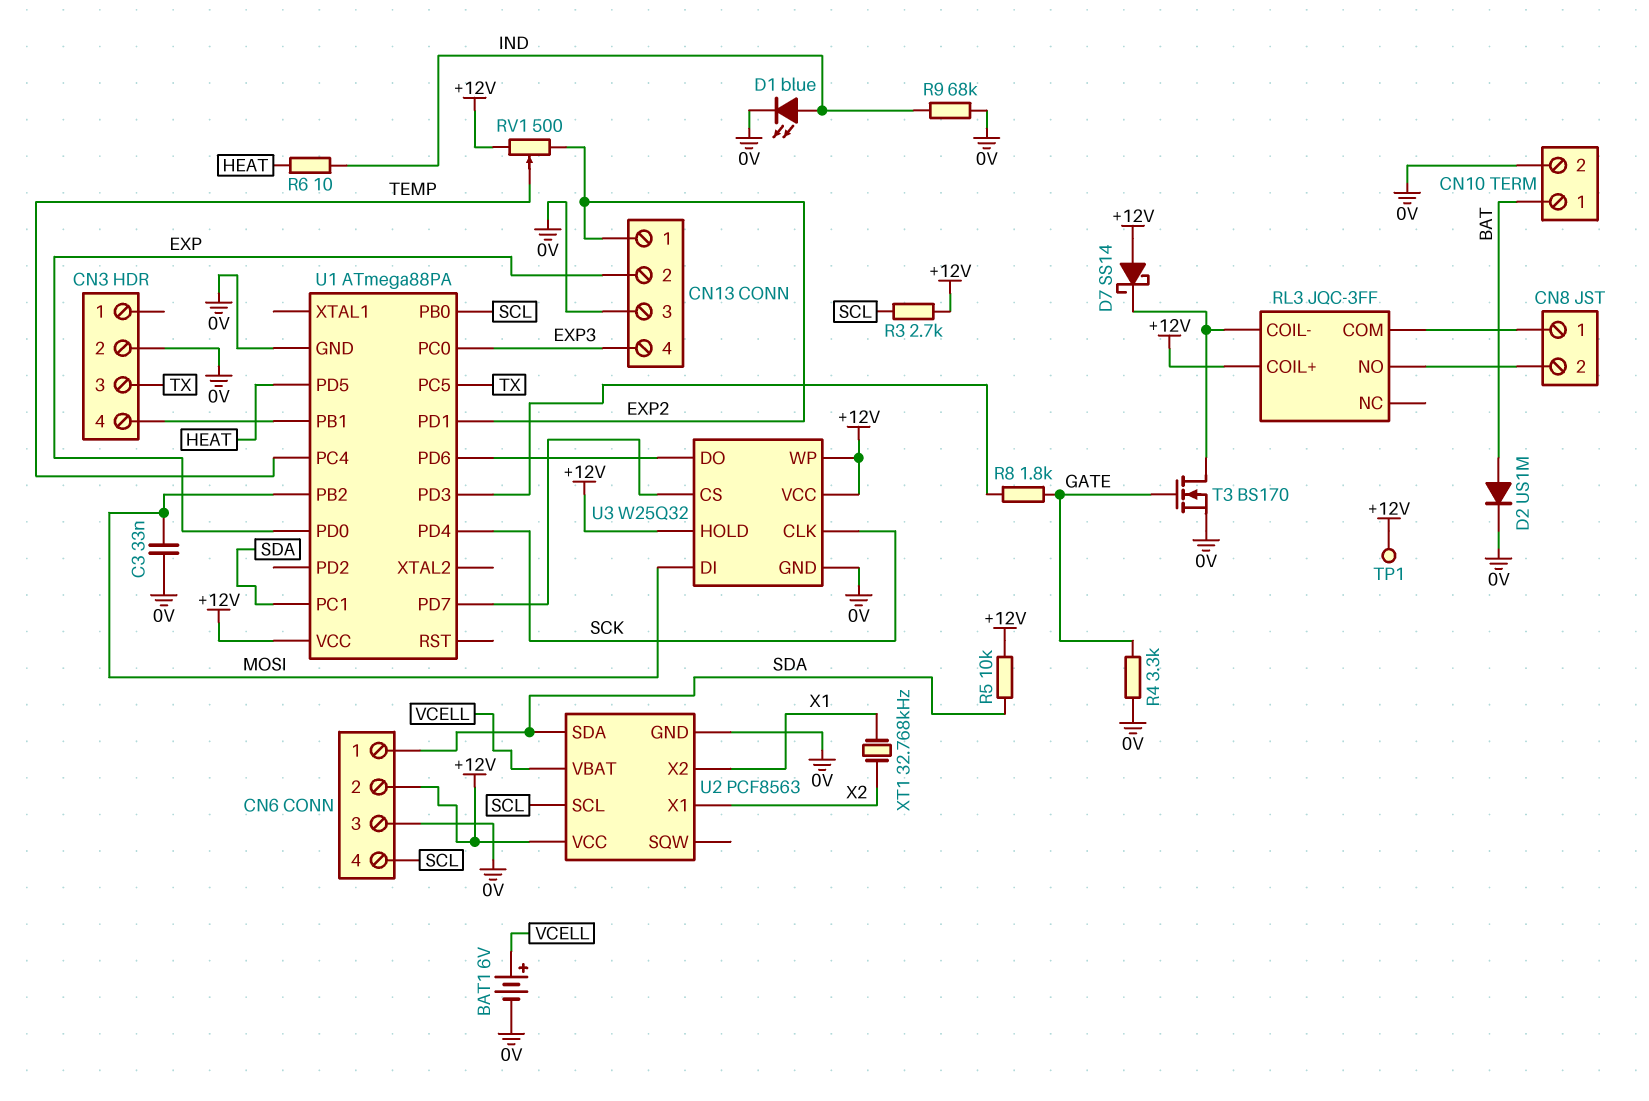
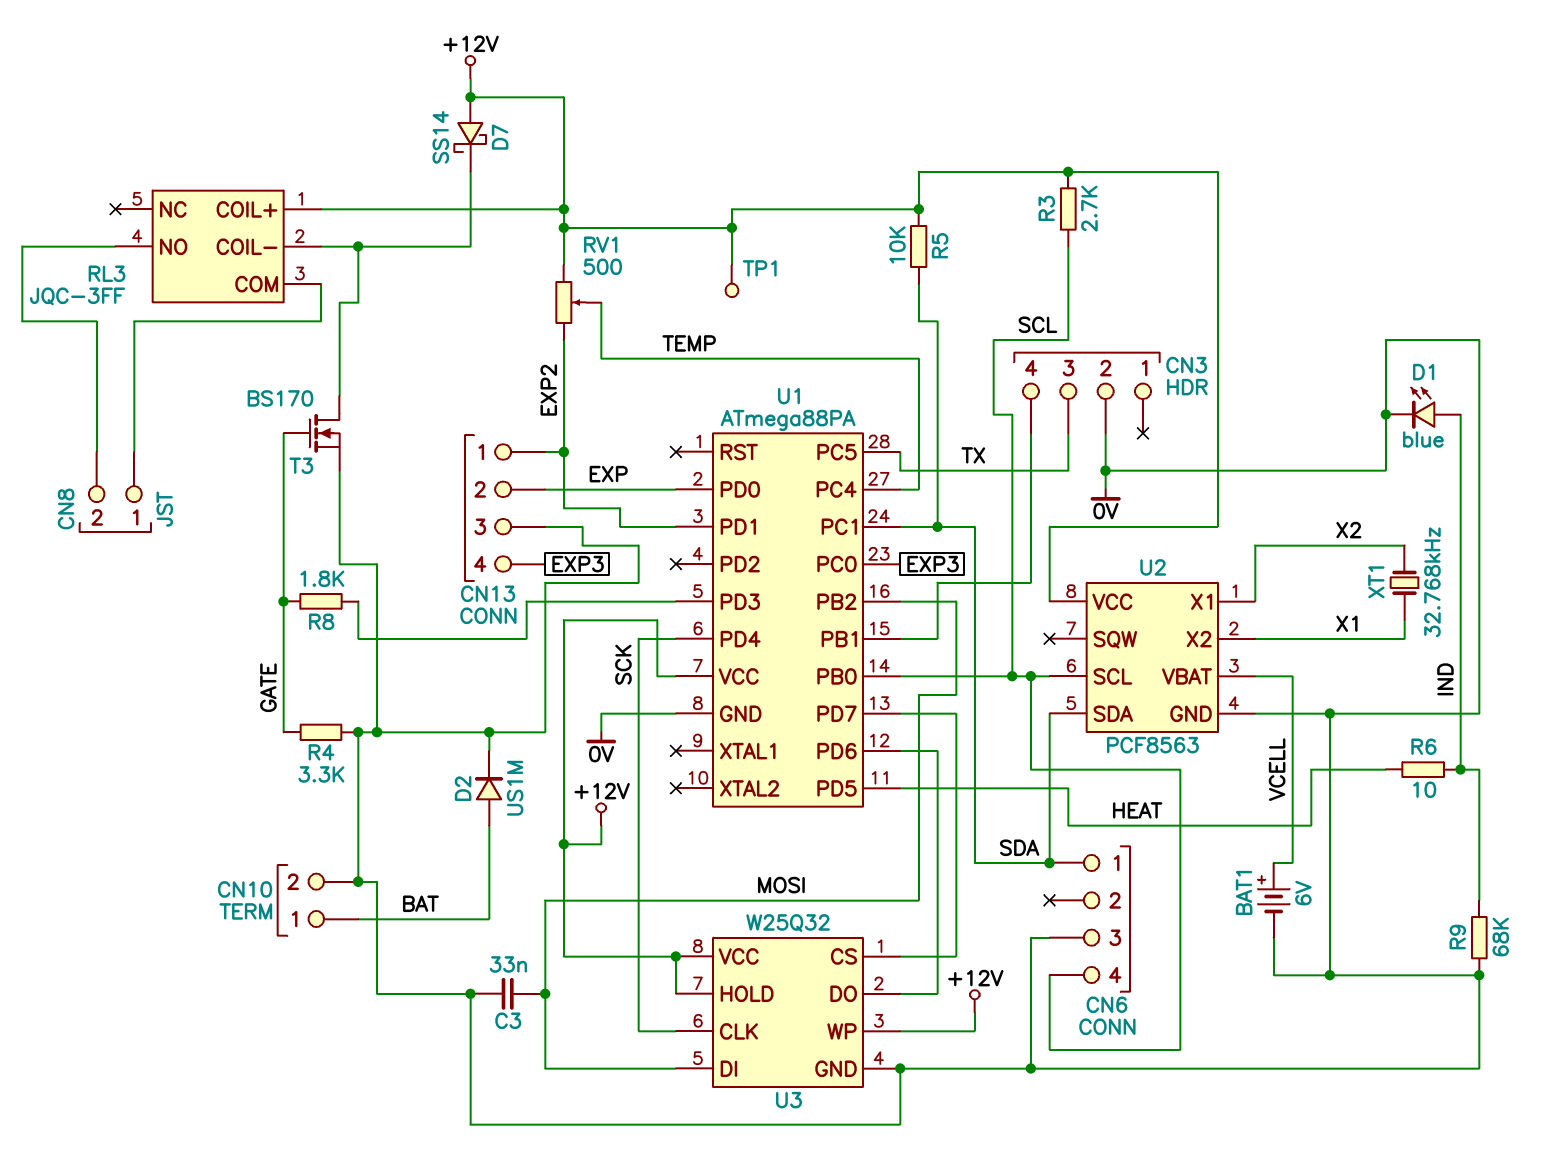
CN6 pin 2: +12V -> none

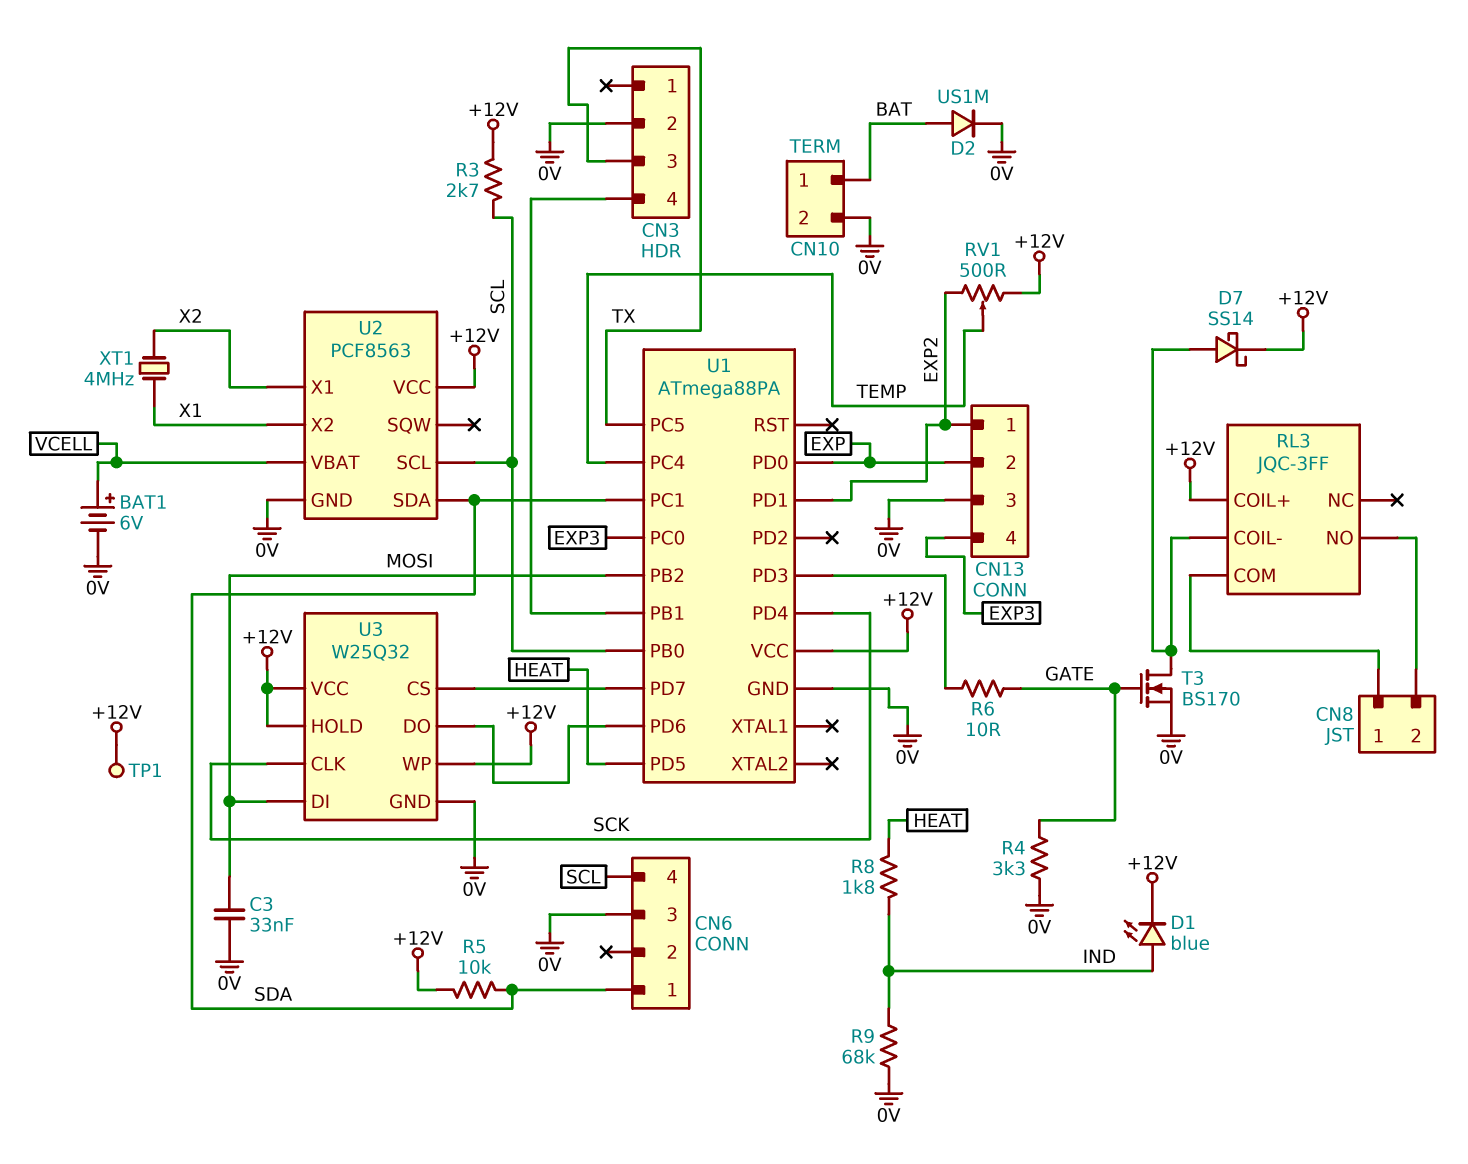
D1: LED blue (A IND, K 0V) -> LED blue (A IND, K +12V)
D7: schottky SS14 (A +12V, K RL3/COIL-) -> schottky SS14 (A RL3/COIL-, K +12V)
R6: 10 (HEAT, IND) -> 10 (GATE, U1/PD3)
R8: 1.8k (GATE, U1/PD3) -> 1.8k (HEAT, IND)
XT1: 32.768kHz (X1, X2) -> 4MHz (X1, X2)

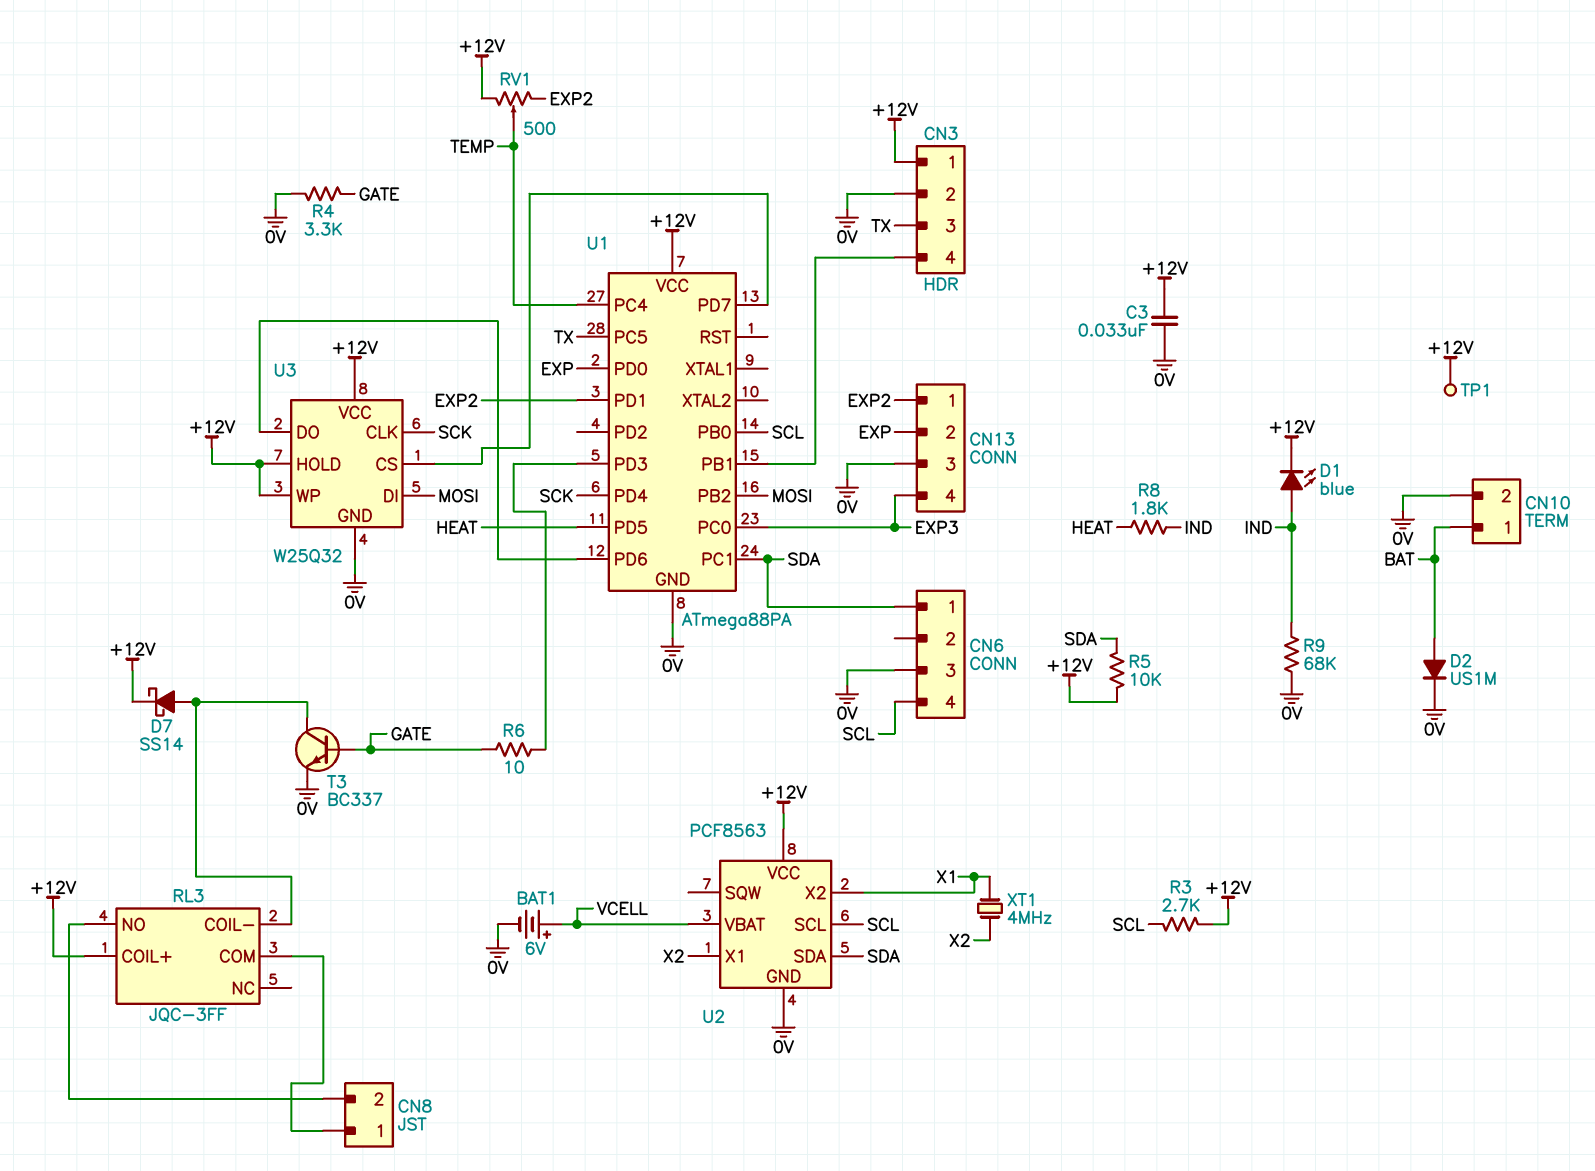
C3: 33nF (0V, MOSI) -> 33nF (+12V, 0V)
CN3 pin 1: none -> +12V
T3: NMOS BS170 (G GATE, D RL3/COIL-, S 0V) -> NPN BC337 (B GATE, C RL3/COIL-, E 0V)

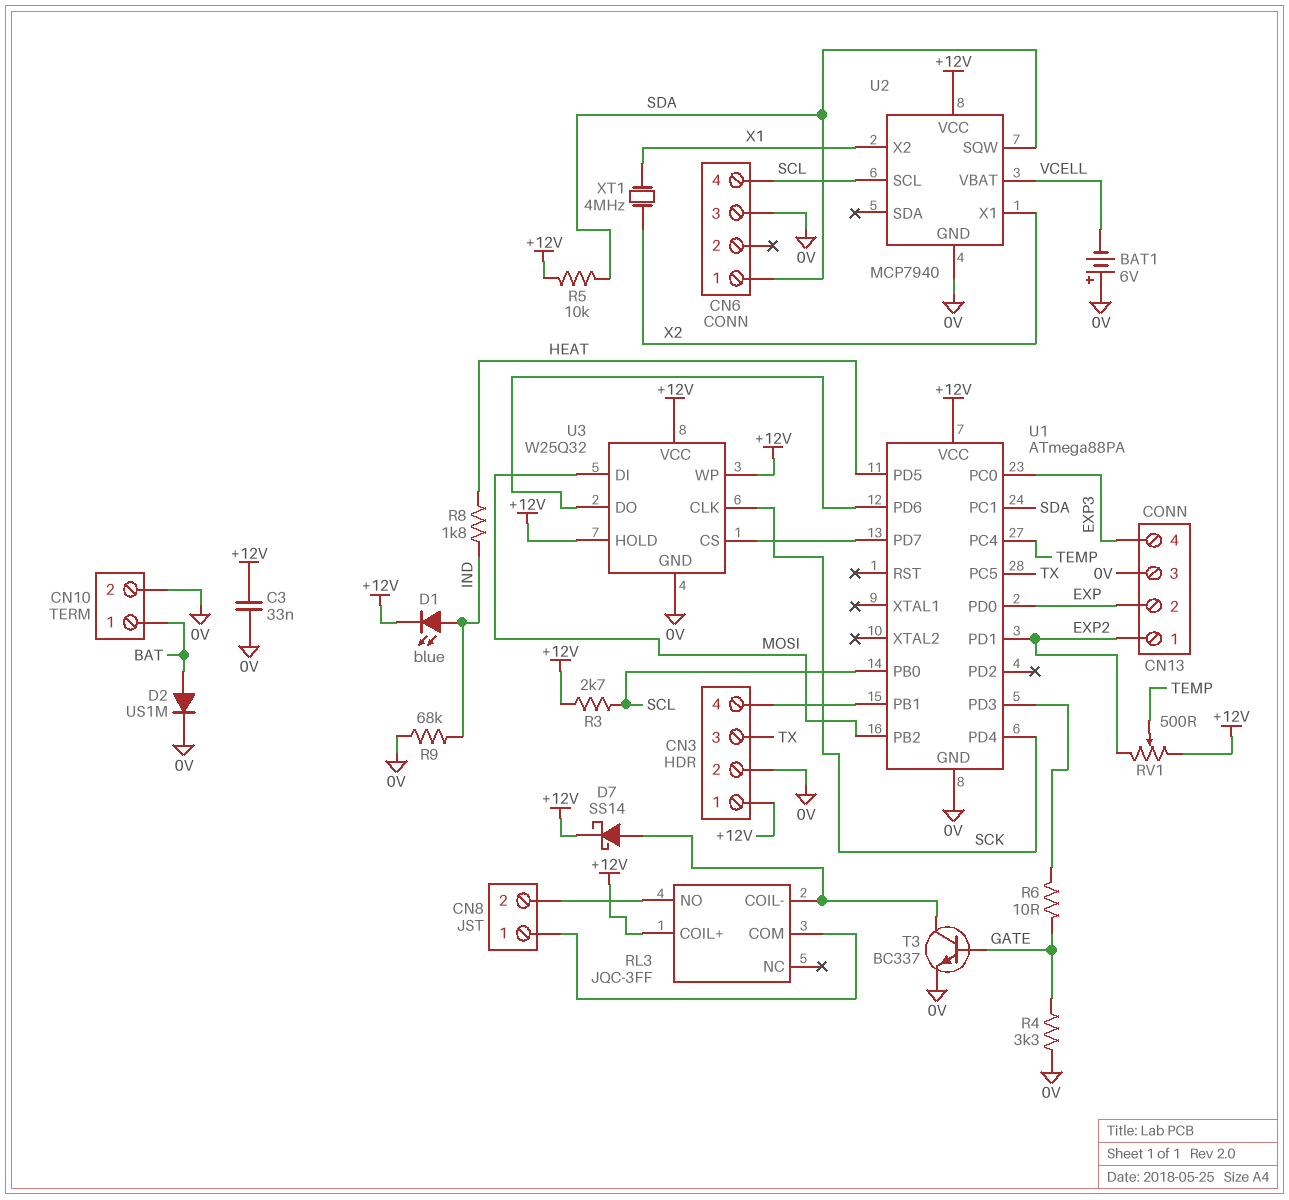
BAT1: 6V (plus VCELL, minus 0V) -> 6V (plus 0V, minus VCELL)
TP1: test point (+12V) -> none
U2: PCF8563 -> MCP7940
U2 pin SDA: SDA -> none
U2 pin SQW: none -> SDA

